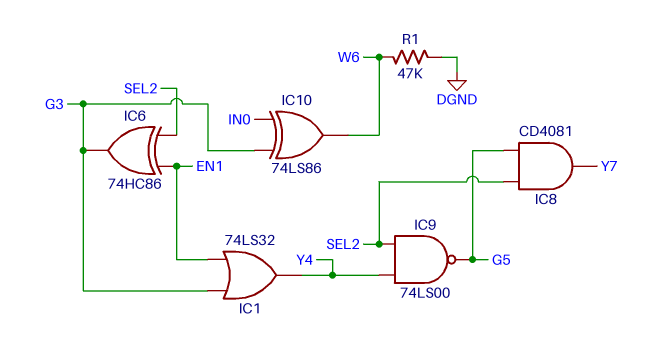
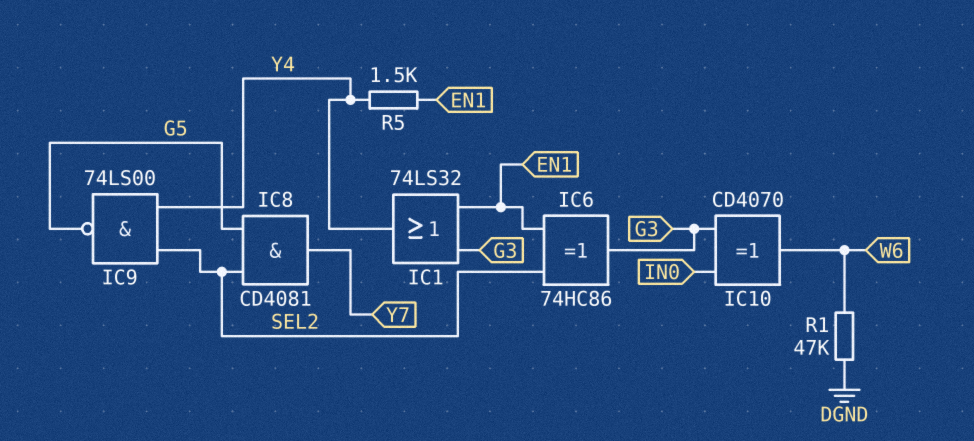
IC10: XOR 74LS86 (in G3, in IN0, out W6) -> XOR CD4070 (in G3, in IN0, out W6)
R5: none -> 1.5k (EN1, Y4)

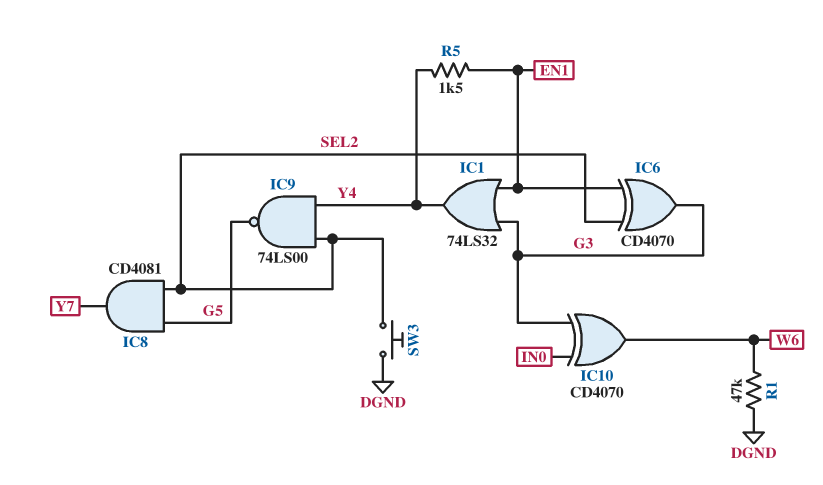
IC6: XOR 74HC86 (in EN1, in SEL2, out G3) -> XOR CD4070 (in EN1, in SEL2, out G3)
SW3: none -> button (DGND, SEL2)

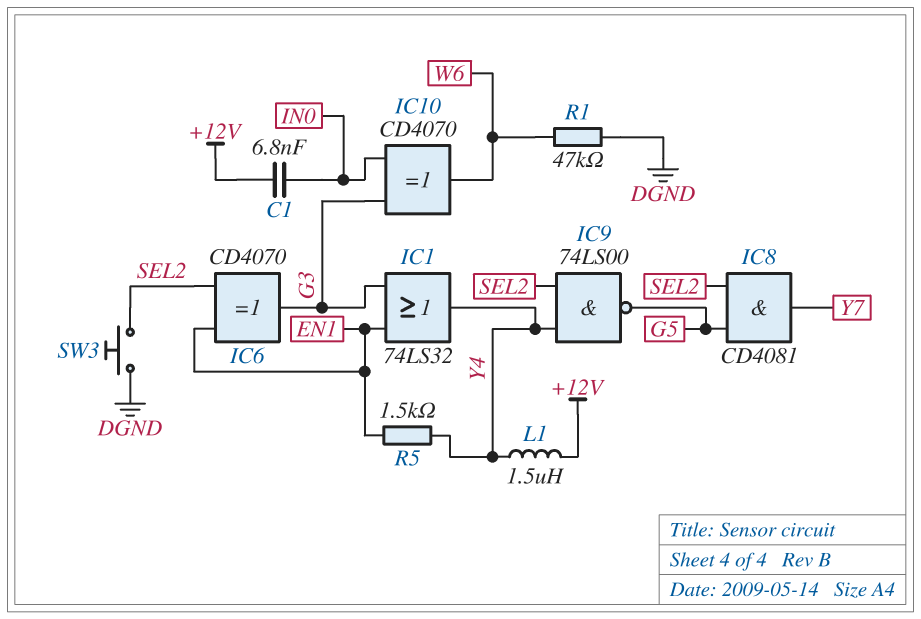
C1: none -> 6.8nF (+12V, IN0)
L1: none -> 1.5uH (+12V, Y4)

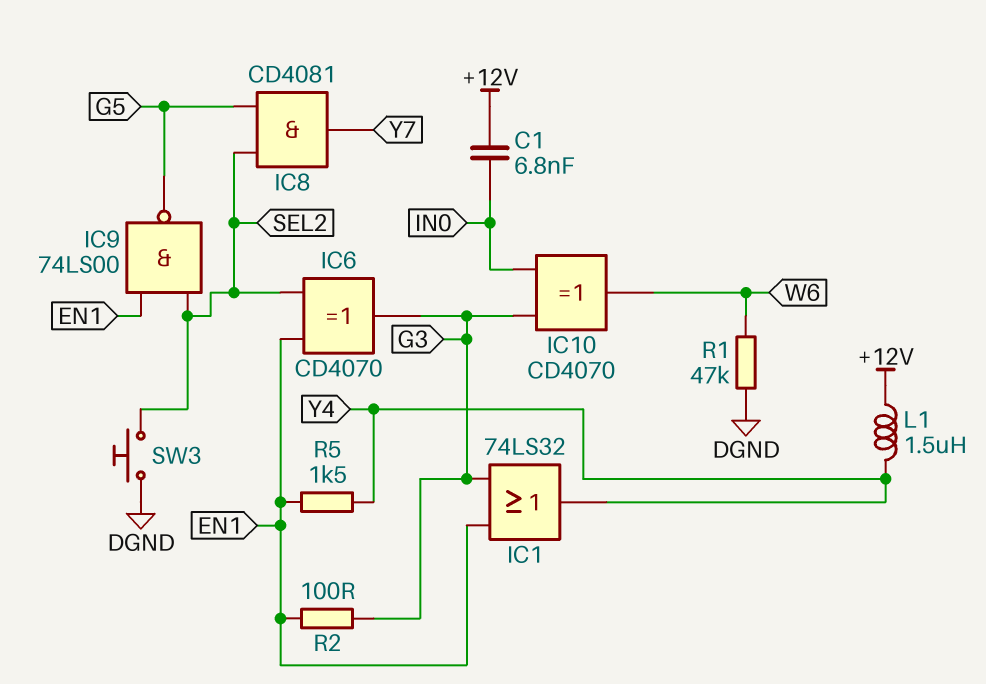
IC9: NAND 74LS00 (in SEL2, in Y4, out G5) -> NAND 74LS00 (in EN1, in SEL2, out G5)
R2: none -> 100 (EN1, G3)

